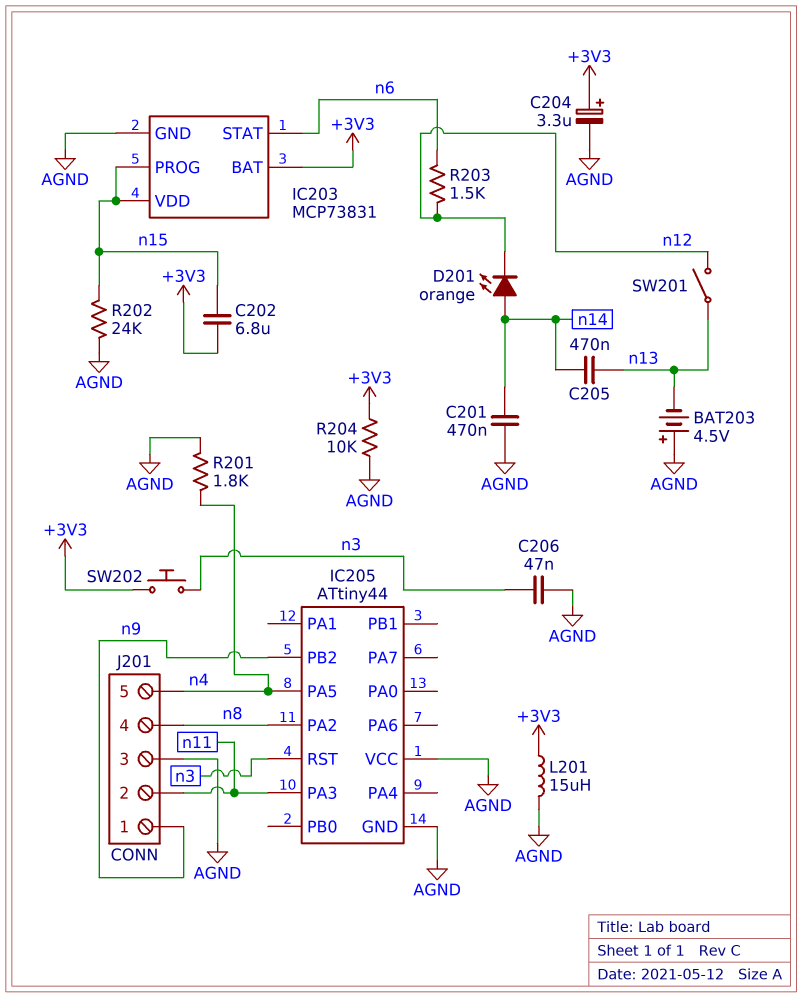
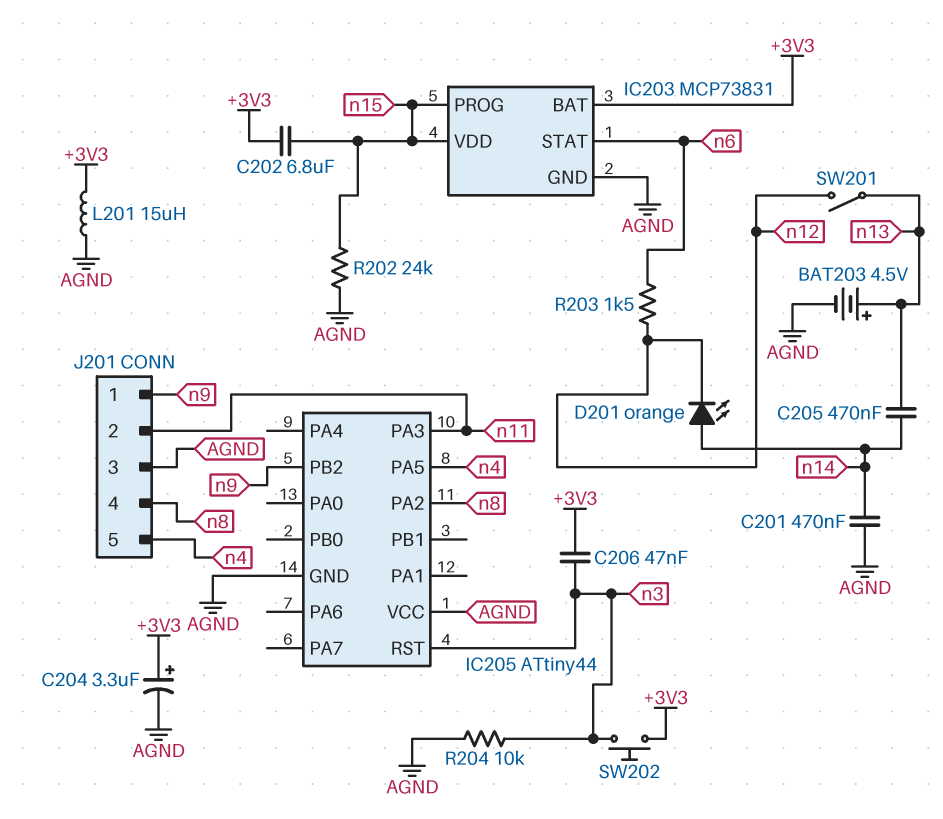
BAT203: 4.5V (plus AGND, minus n13) -> 4.5V (plus n13, minus AGND)
C206: 47nF (AGND, n3) -> 47nF (+3V3, n3)
R201: 1.8k (AGND, n4) -> none
R204: 10k (+3V3, AGND) -> 10k (AGND, n3)

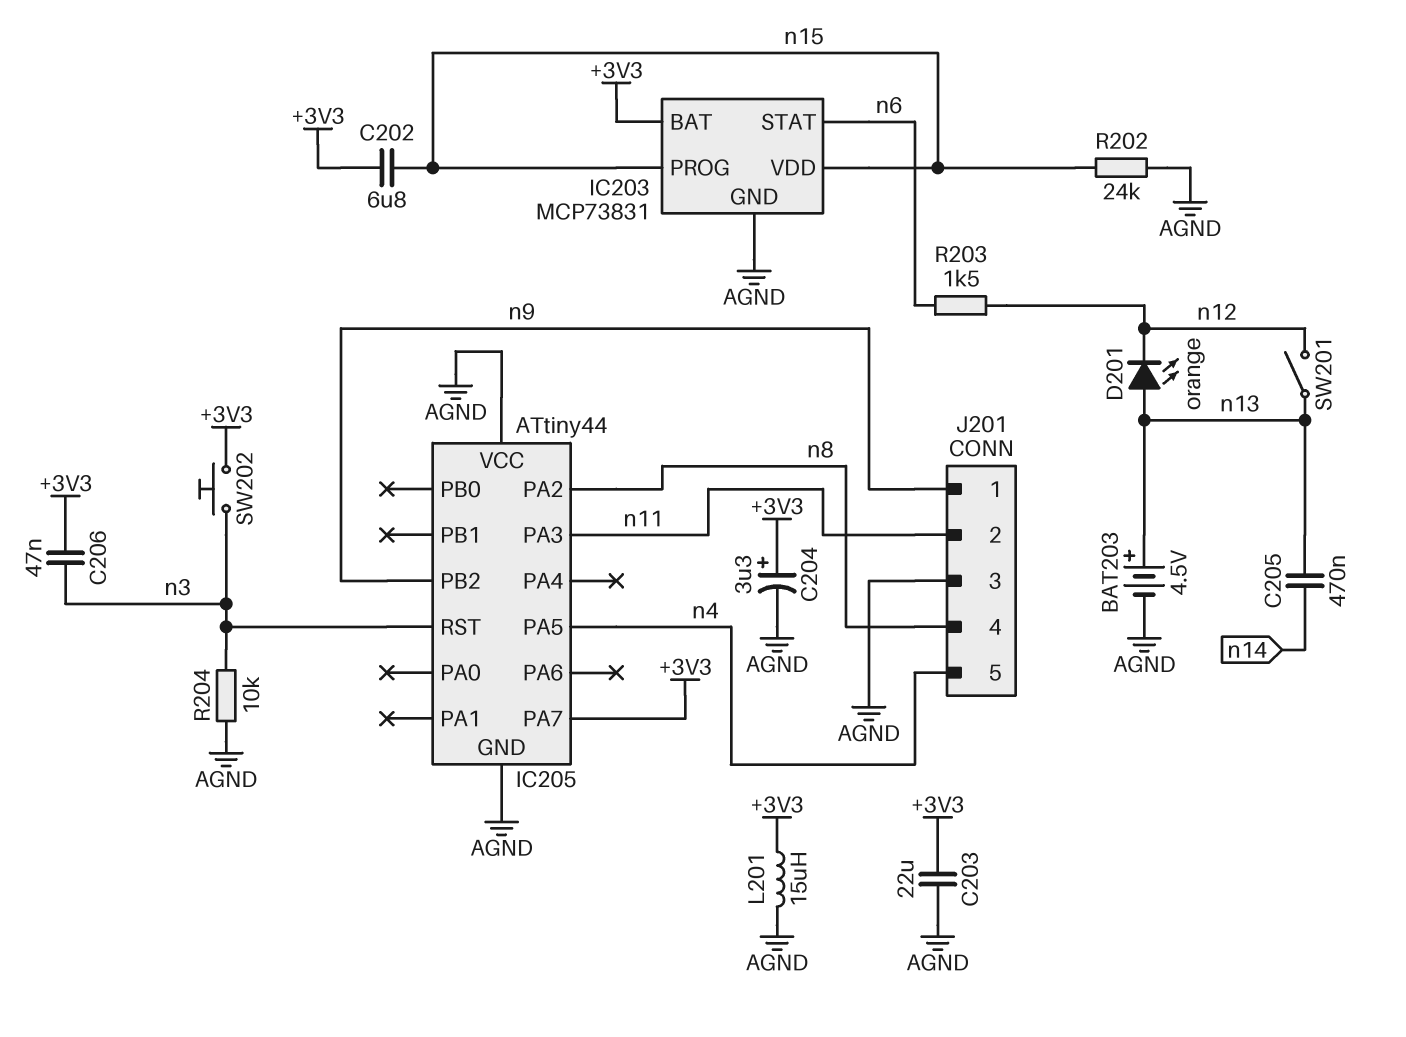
C201: 470nF (AGND, n14) -> none
C203: none -> 22uF (+3V3, AGND)
D201: LED orange (A n14, K n12) -> LED orange (A n13, K n12)
IC205 pin PA7: none -> +3V3

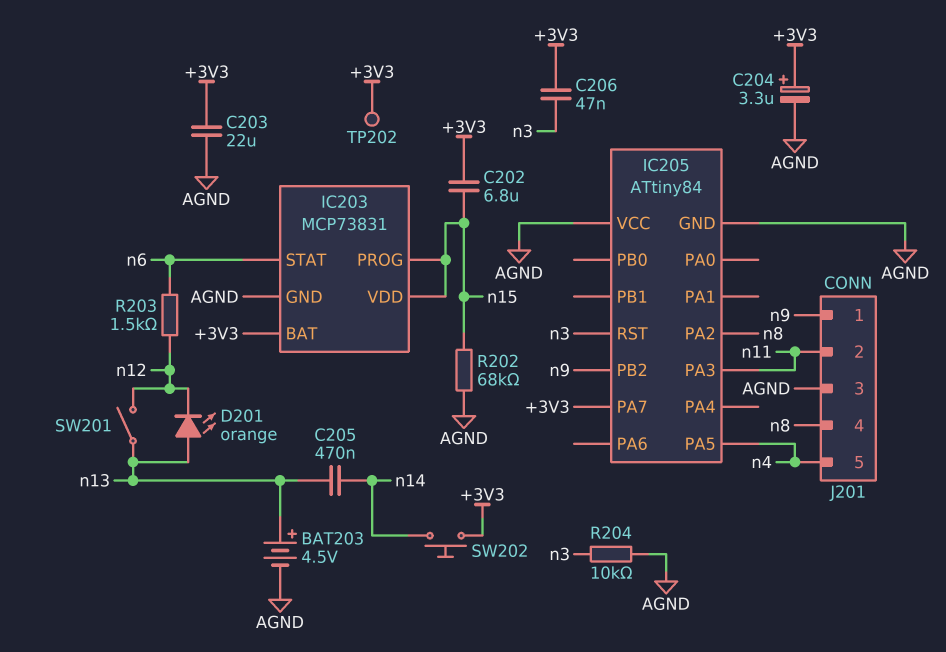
IC205: ATtiny44 -> ATtiny84
L201: 15uH (+3V3, AGND) -> none
R202: 24k (AGND, n15) -> 68k (AGND, n15)
SW202: button (+3V3, n3) -> button (+3V3, n14)
TP202: none -> test point (+3V3)

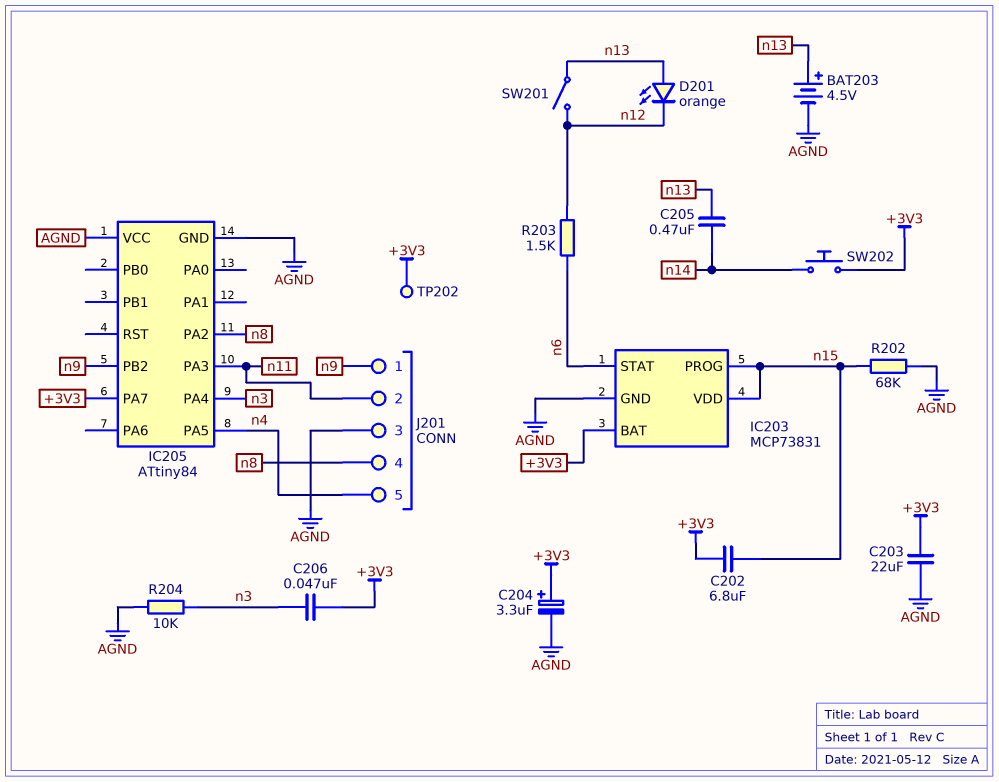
IC205 pin PA4: none -> n3
IC205 pin RST: n3 -> none

